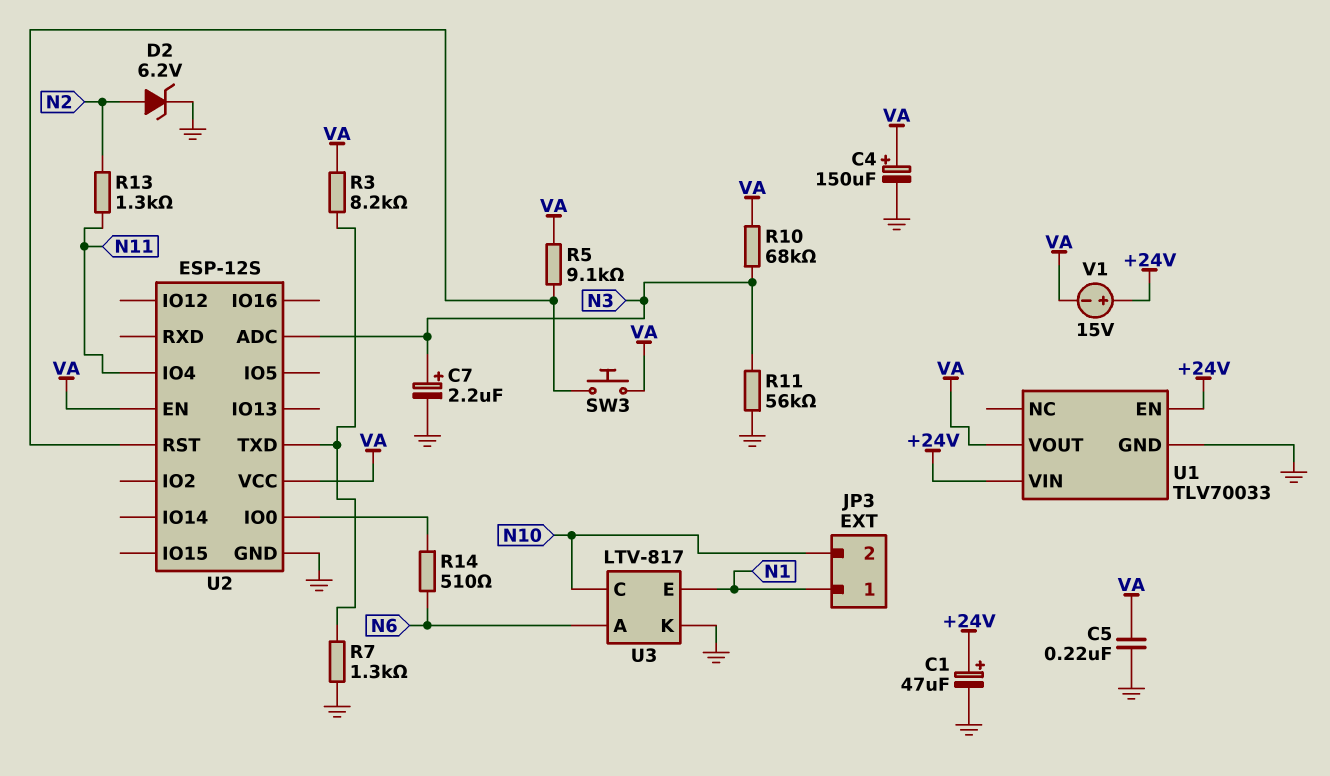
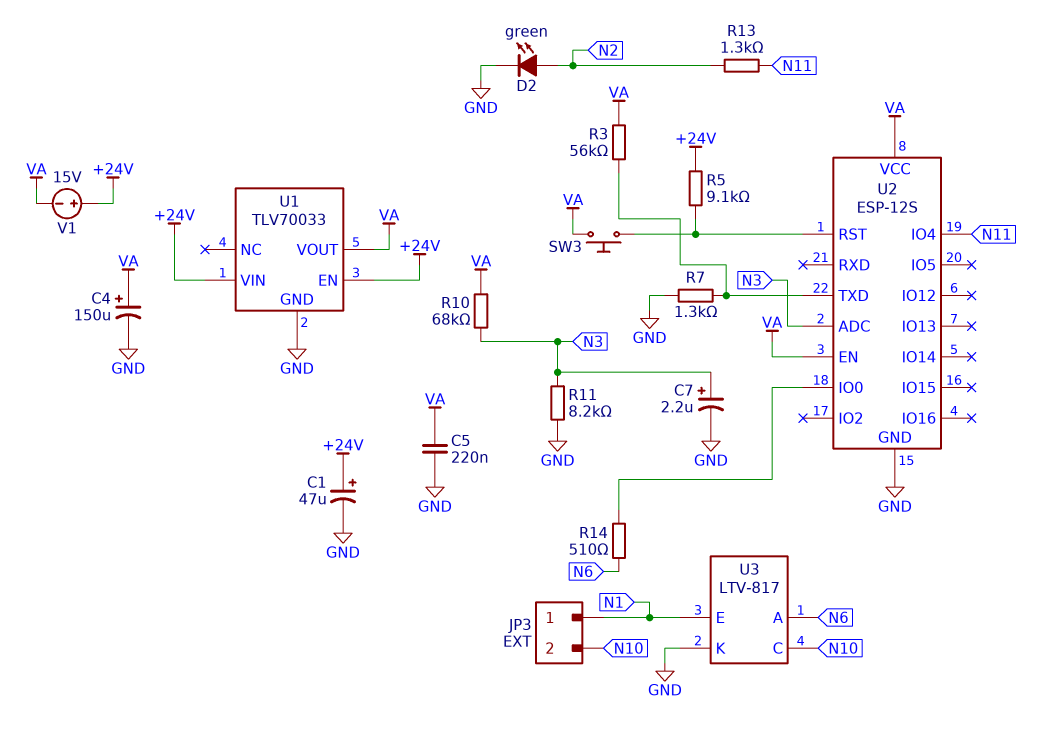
D2: zener 6.2V (A N2, K GND) -> LED green (A N2, K GND)
R3: 8.2k (U2/TXD, VA) -> 56k (U2/TXD, VA)
R5: 9.1k (U2/RST, VA) -> 9.1k (+24V, U2/RST)
R11: 56k (GND, N3) -> 8.2k (GND, N3)

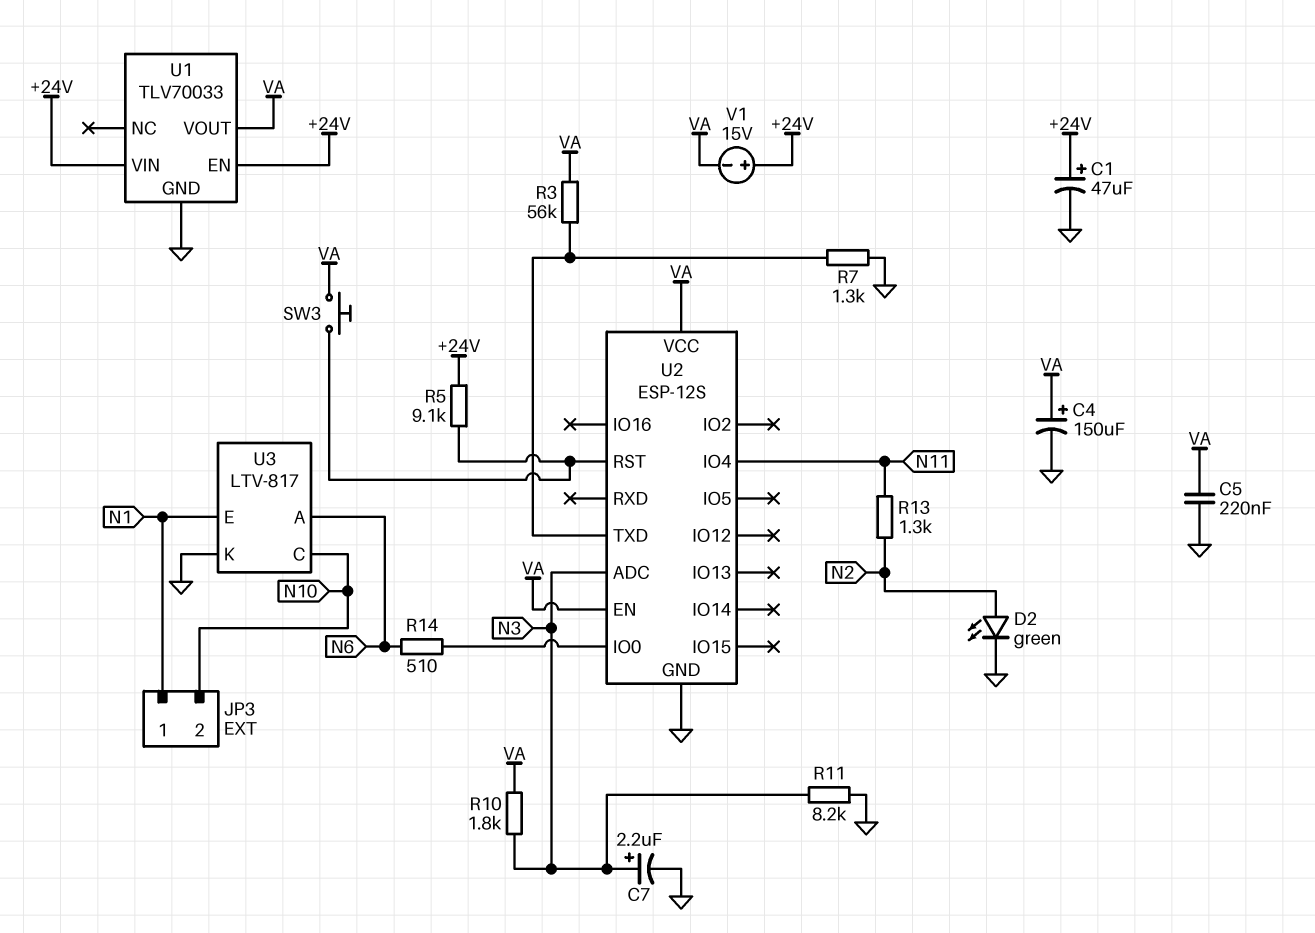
R10: 68k (N3, VA) -> 1.8k (N3, VA)

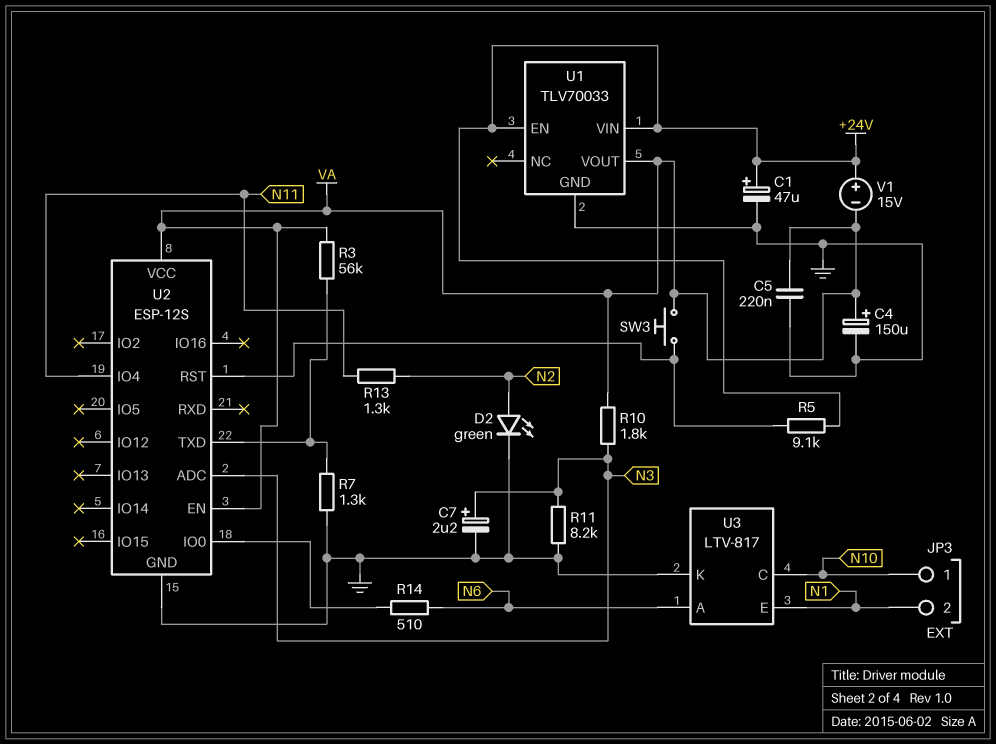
JP3 pin 1: N1 -> N10
JP3 pin 2: N10 -> N1

